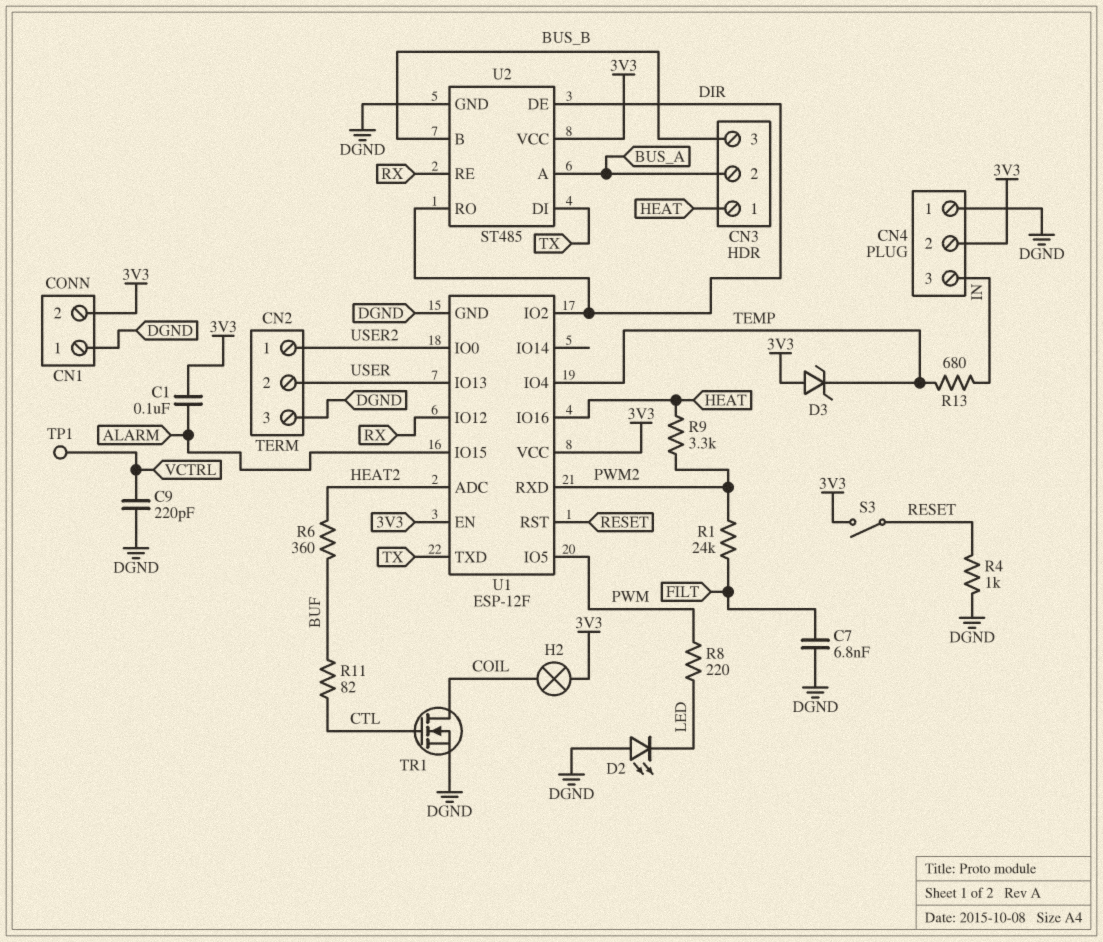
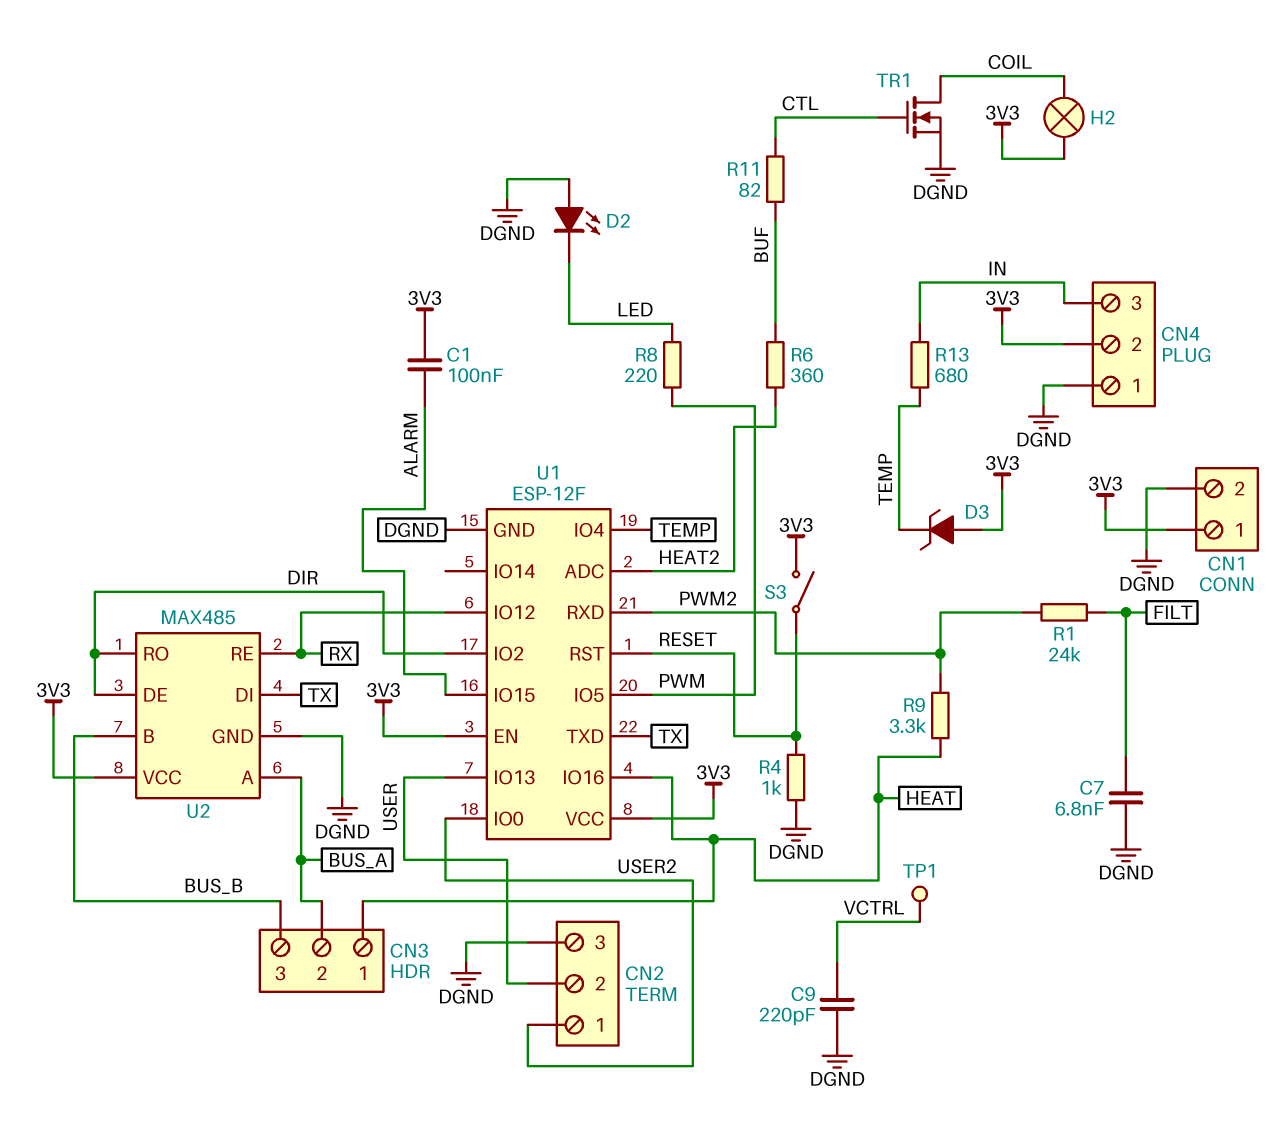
CN1 pin 1: DGND -> 3V3
CN1 pin 2: 3V3 -> DGND
U2: ST485 -> MAX485

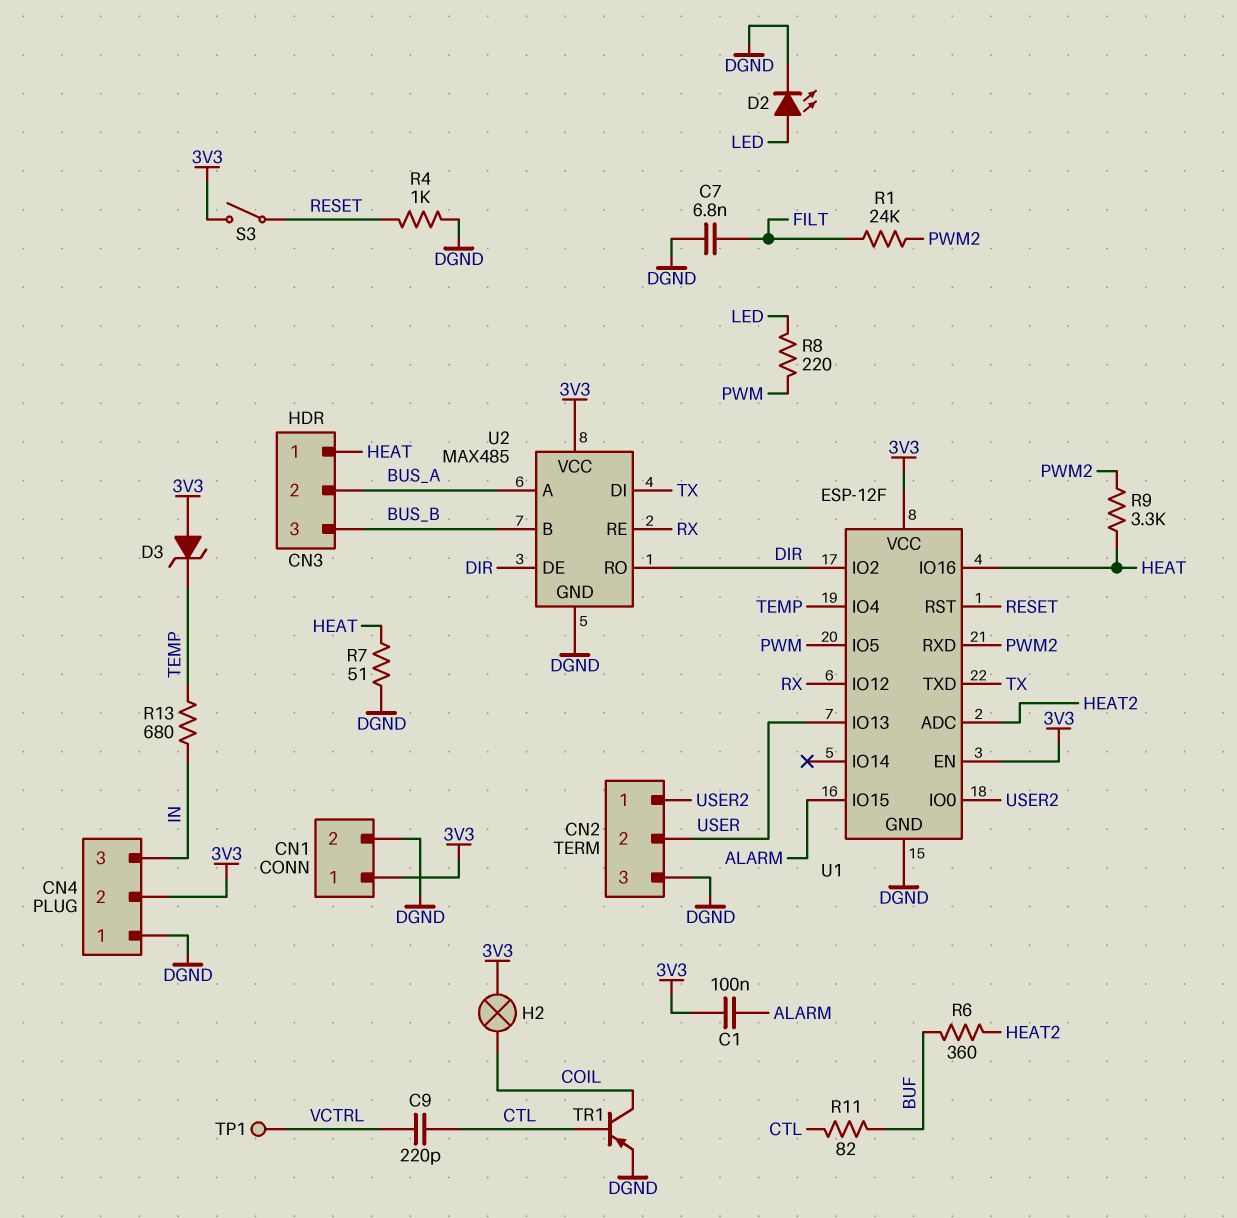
C9: 220pF (DGND, VCTRL) -> 220pF (CTL, VCTRL)
D2: LED (A DGND, K LED) -> LED (A LED, K DGND)
R7: none -> 51 (DGND, HEAT)
TR1: NMOS (G CTL, D COIL, S DGND) -> PNP (B CTL, C COIL, E DGND)

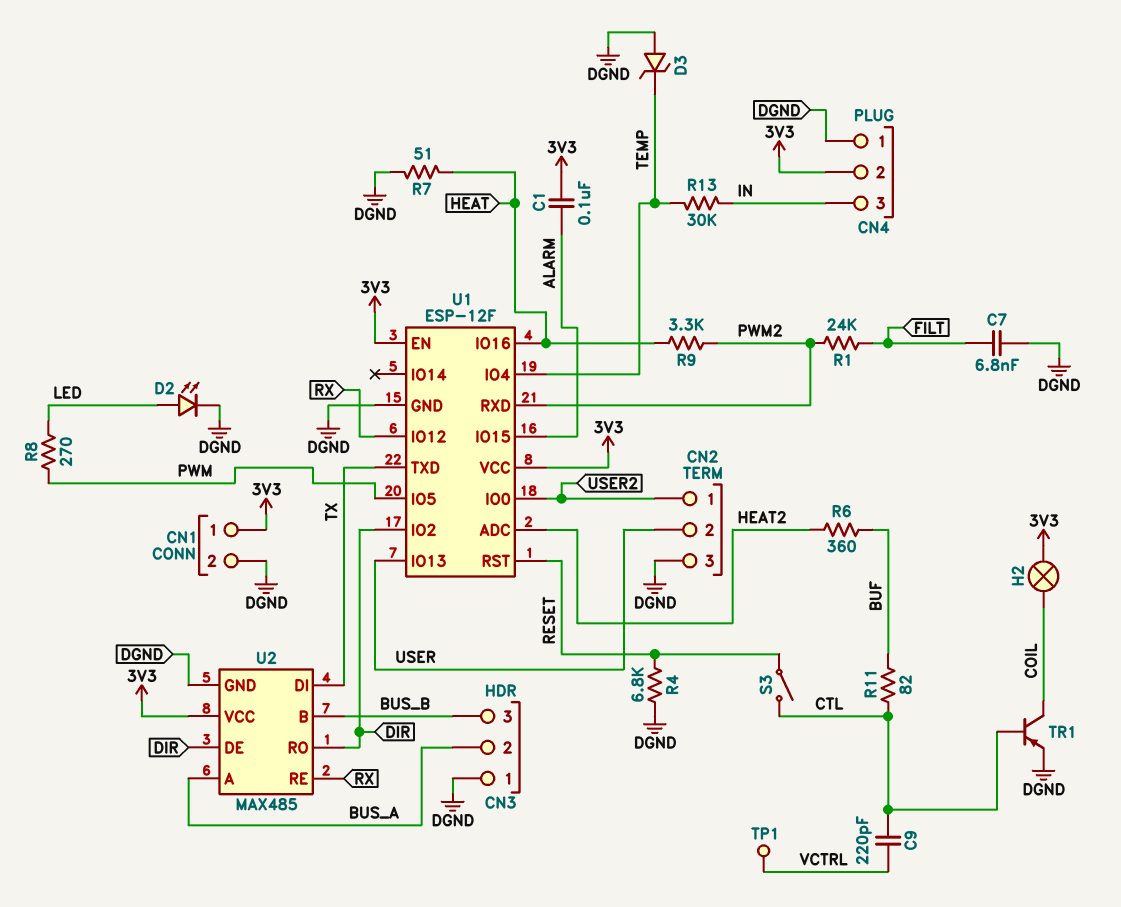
CN3 pin 1: HEAT -> DGND
D3: zener (A 3V3, K TEMP) -> zener (A DGND, K TEMP)
R4: 1k (DGND, RESET) -> 6.8k (DGND, RESET)
R8: 220 (LED, PWM) -> 270 (LED, PWM)
R13: 680 (IN, TEMP) -> 30k (IN, TEMP)
S3: switch (3V3, RESET) -> switch (CTL, RESET)

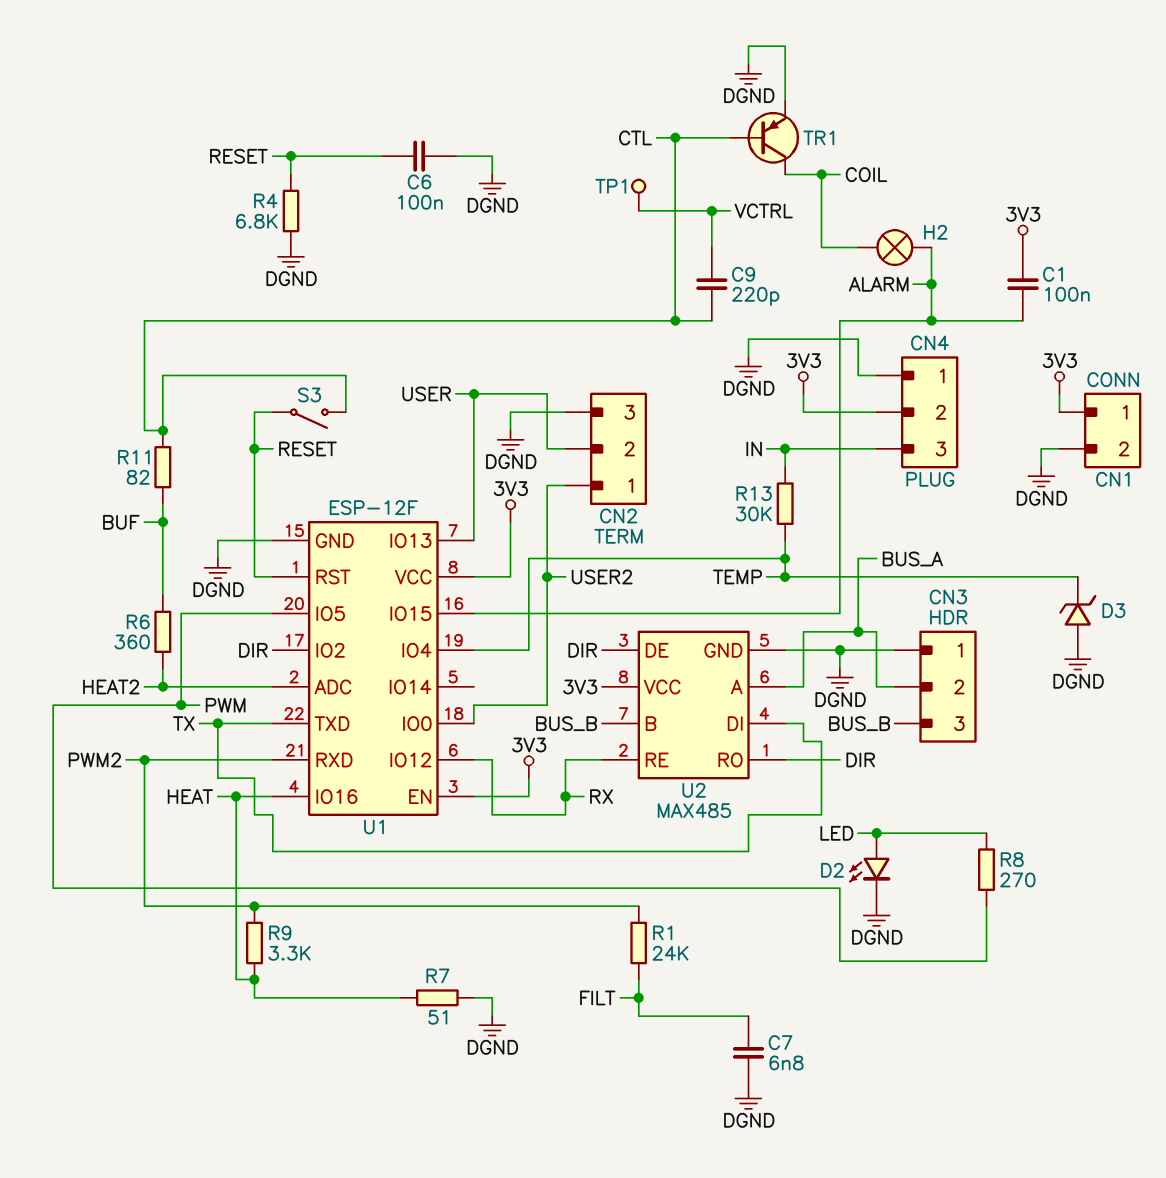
C6: none -> 100nF (DGND, RESET)
H2: lamp (3V3, COIL) -> lamp (ALARM, COIL)

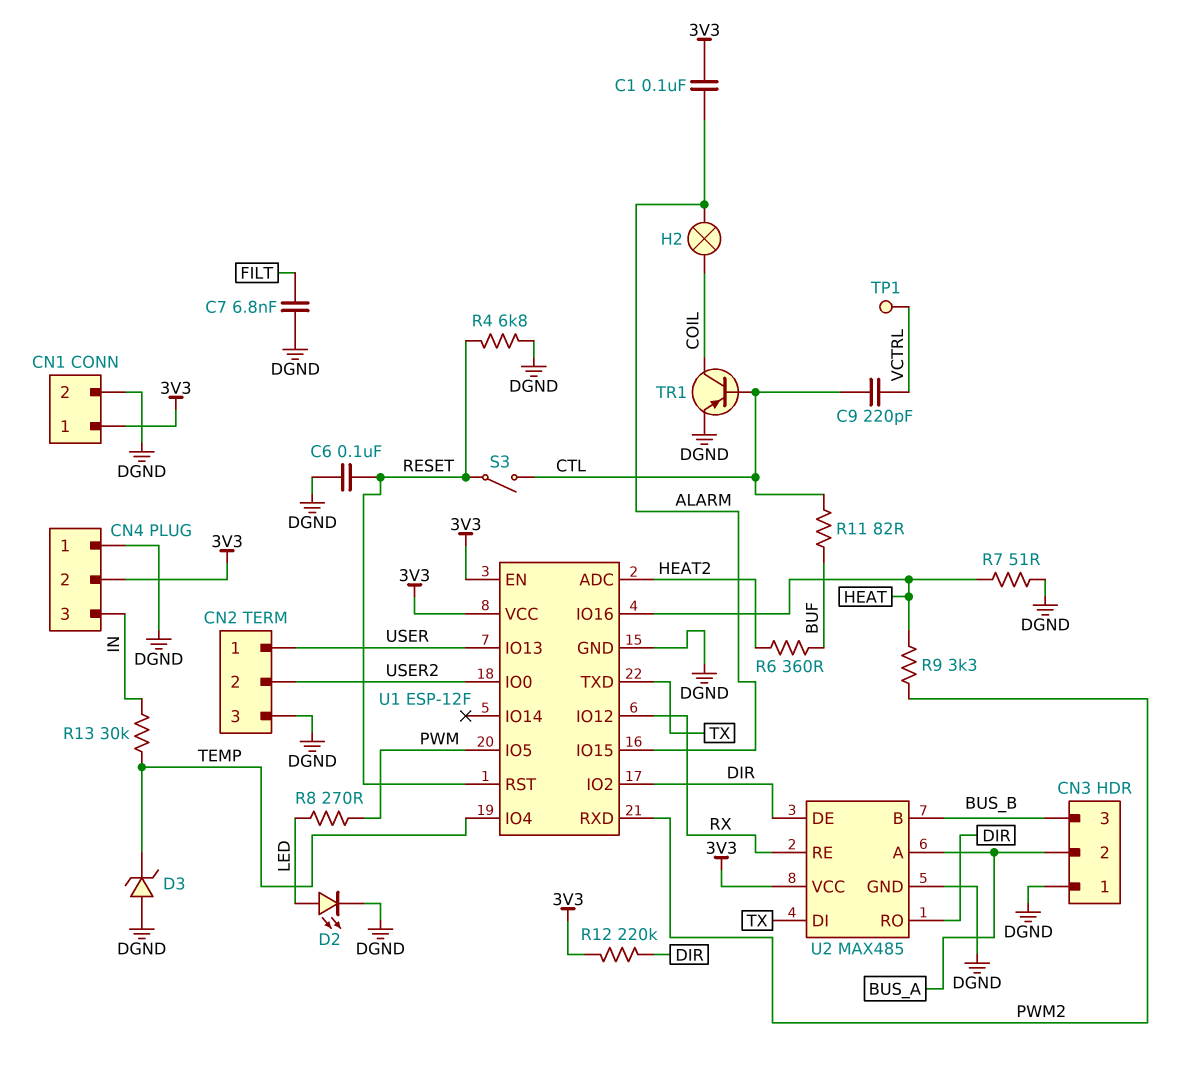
CN2 pin 1: USER2 -> USER
CN2 pin 2: USER -> USER2
R1: 24k (FILT, PWM2) -> none
R12: none -> 220k (3V3, DIR)

